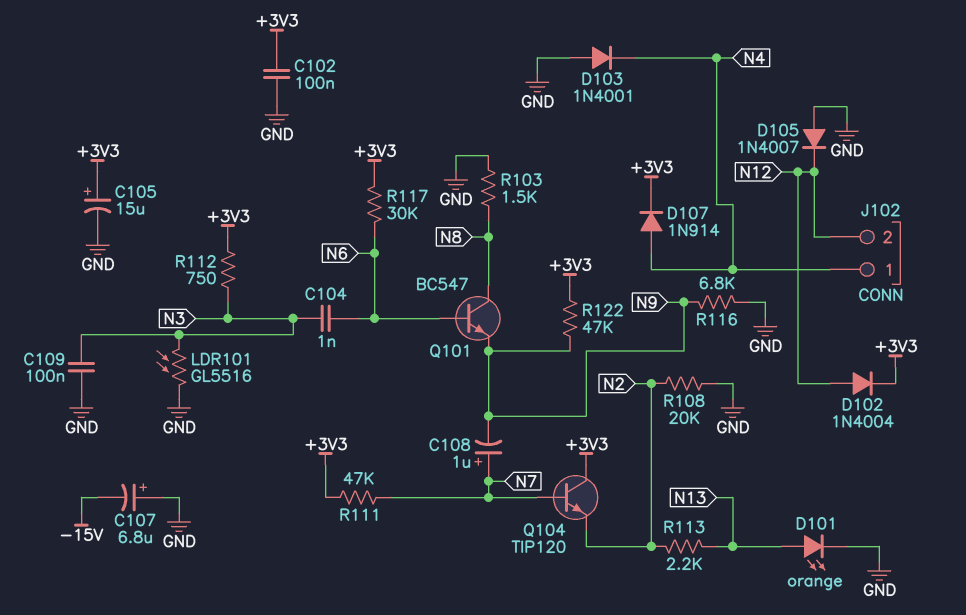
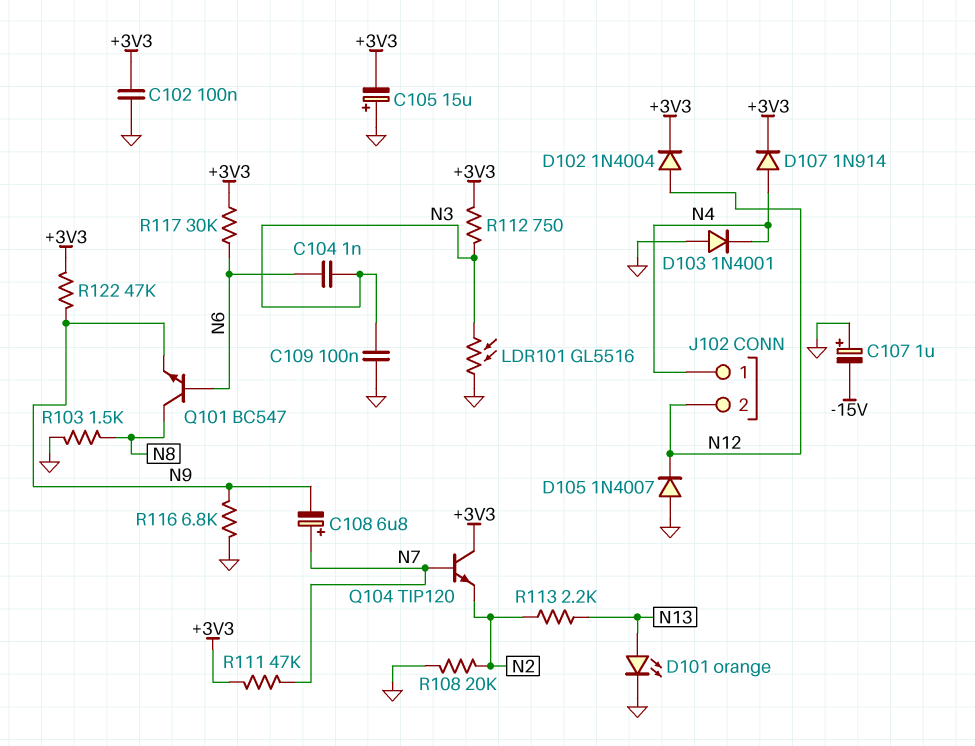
C105: 15uF (plus +3V3, minus GND) -> 15uF (plus GND, minus +3V3)
C107: 6.8uF (plus GND, minus -15V) -> 1uF (plus GND, minus -15V)
C108: 1uF (plus N7, minus N9) -> 6.8uF (plus N7, minus N9)

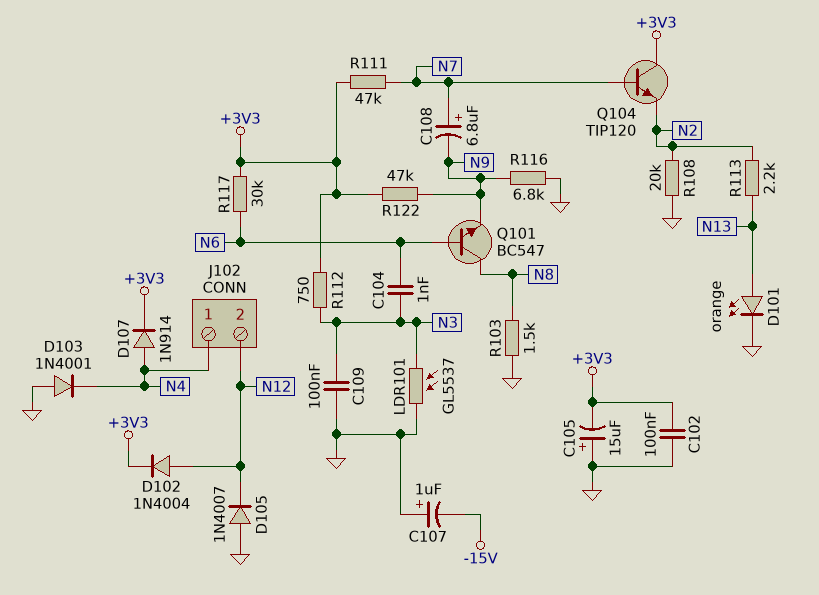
LDR101: GL5516 (GND, N3) -> GL5537 (GND, N3)

